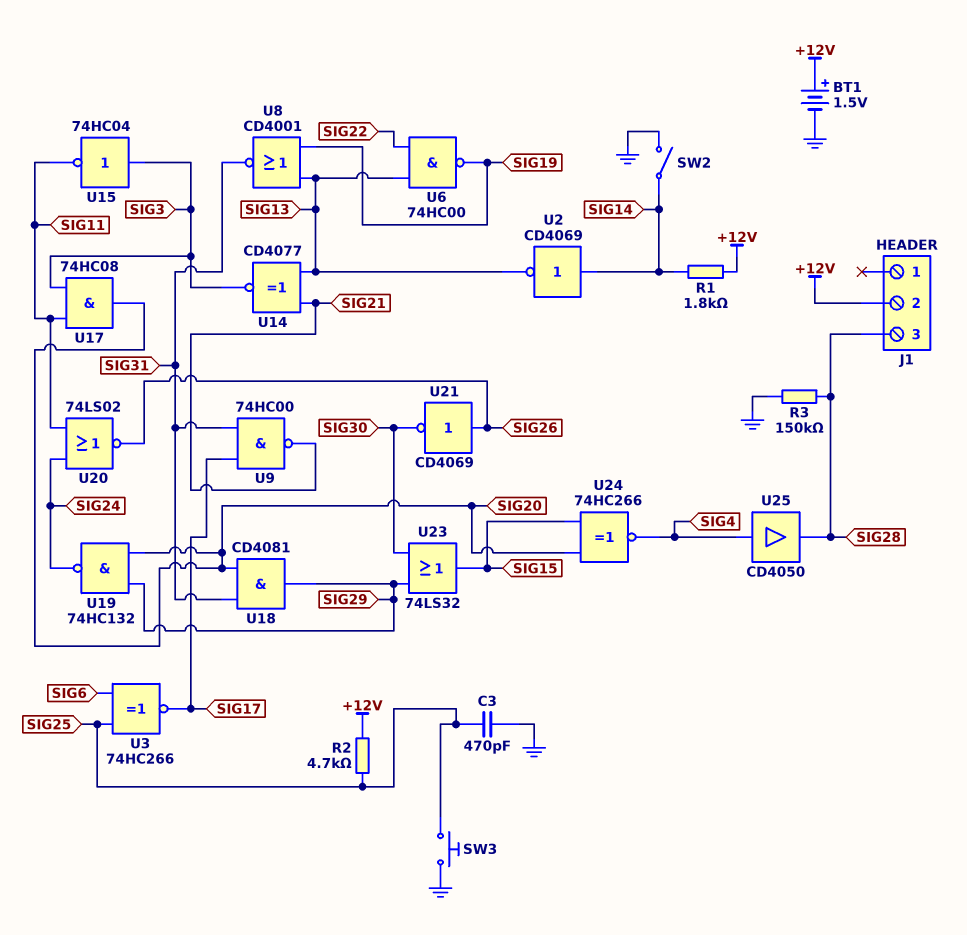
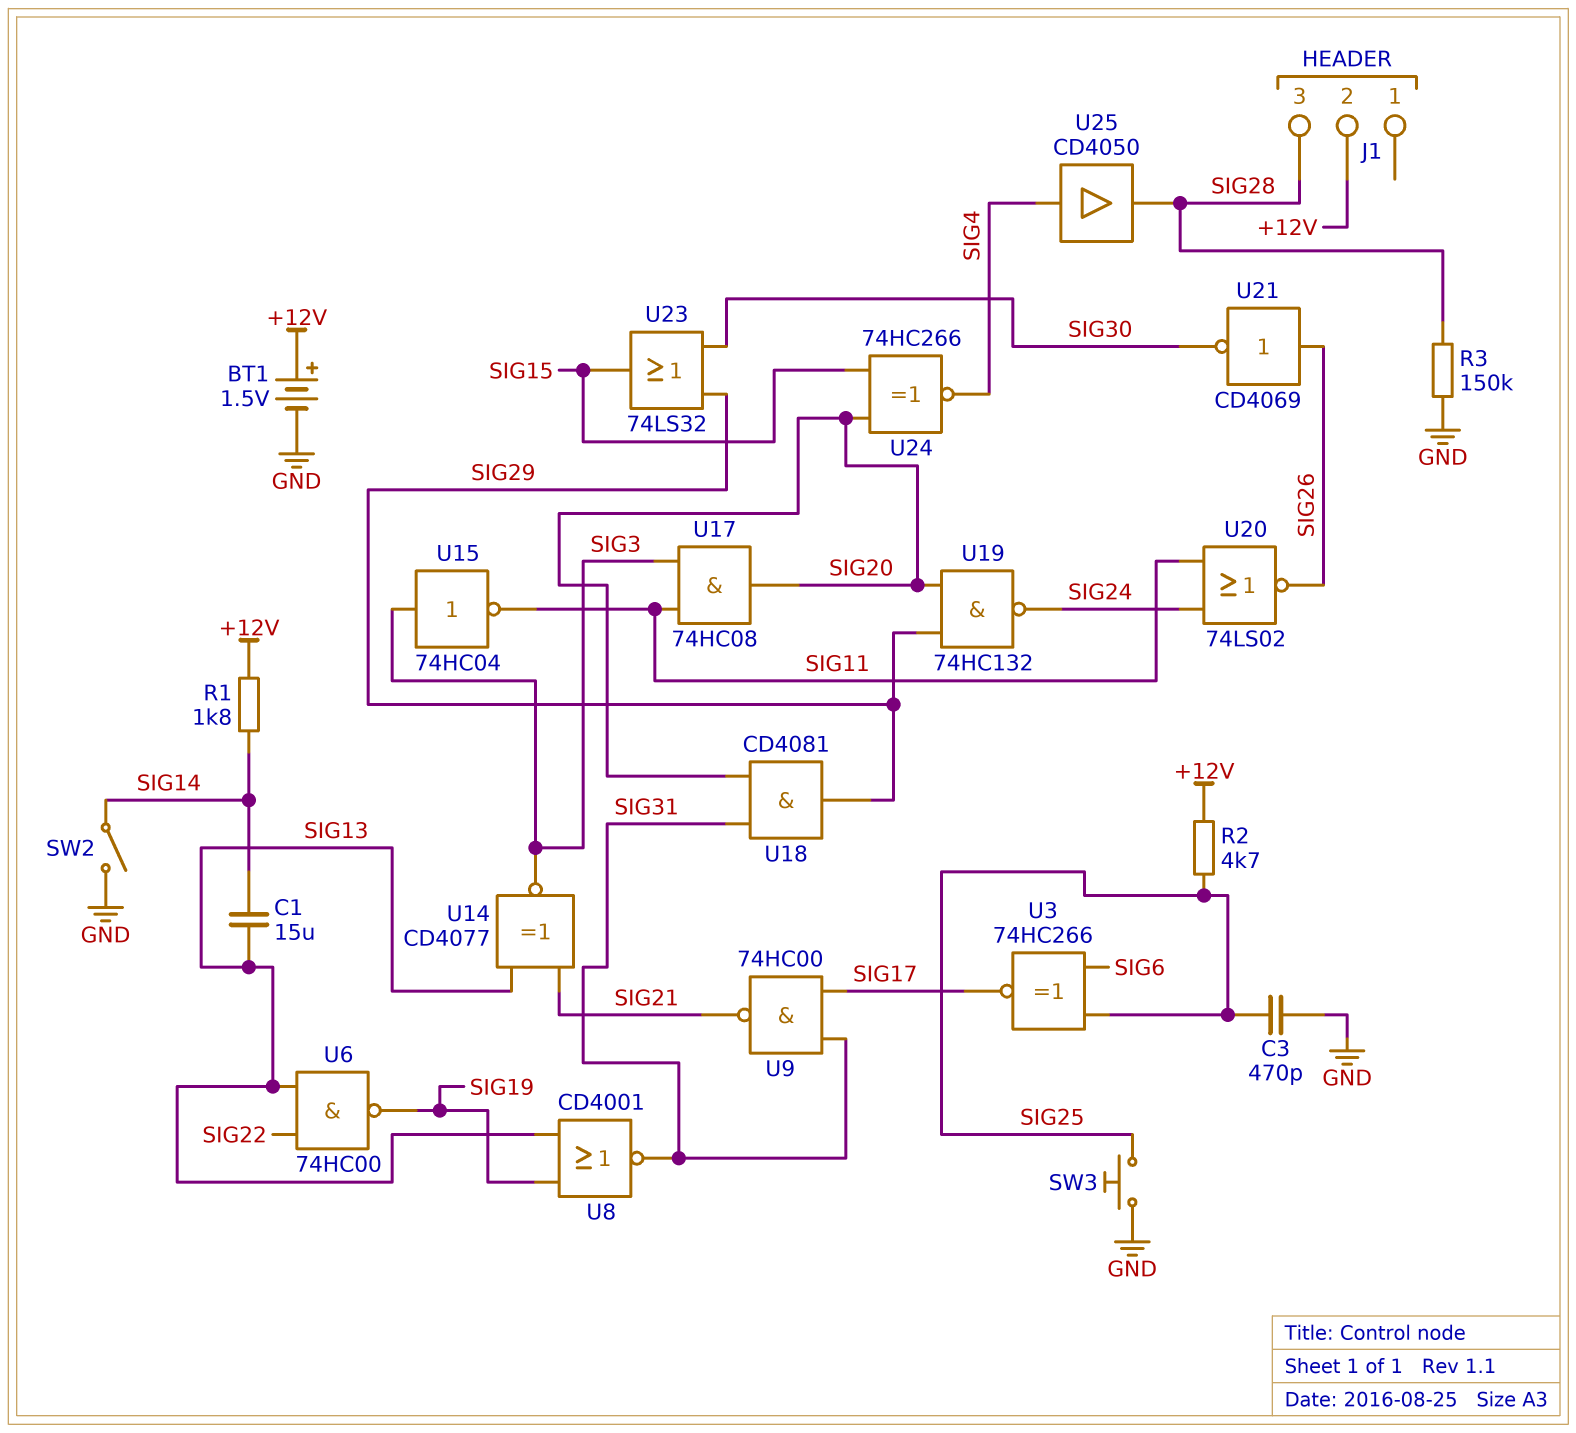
C1: none -> 15uF (SIG13, SIG14)
U2: NOT CD4069 (in SIG14, out SIG13) -> none

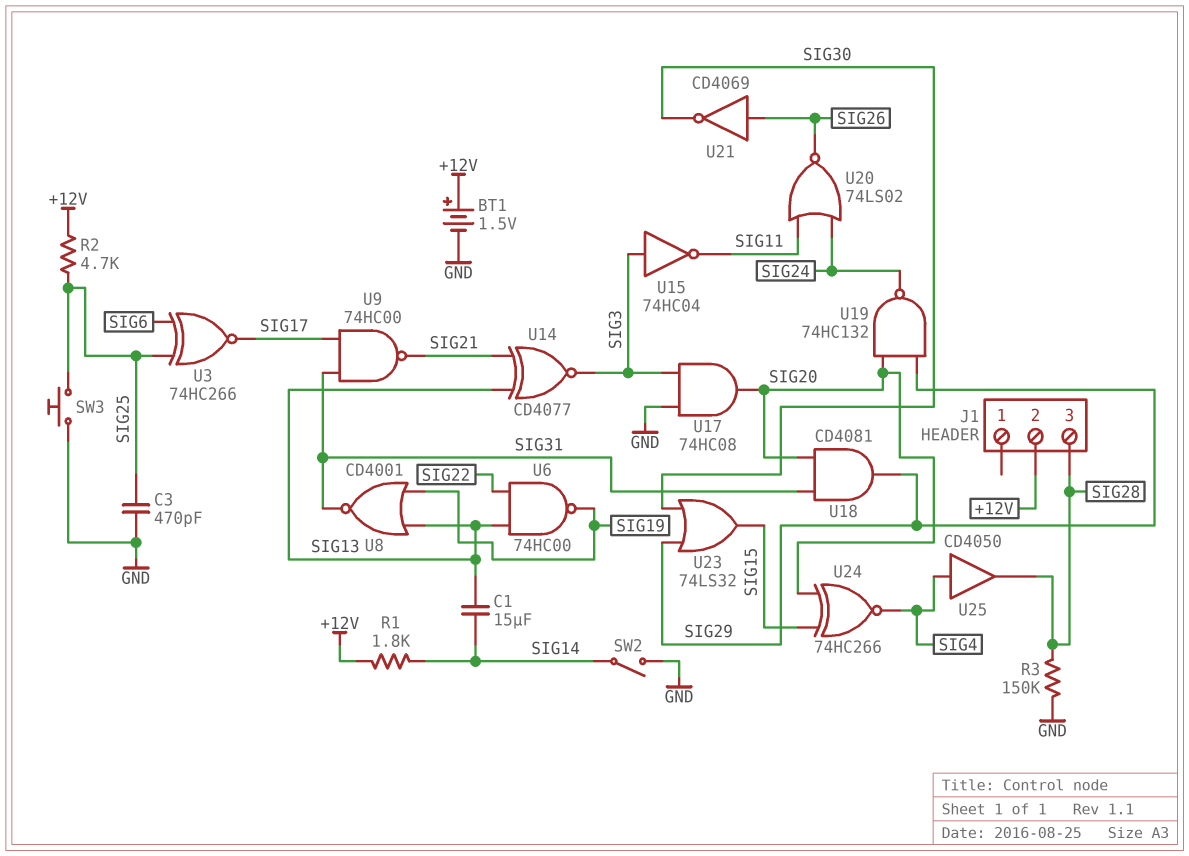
U17: AND 74HC08 (in SIG3, in SIG11, out SIG20) -> AND 74HC08 (in GND, in SIG3, out SIG20)

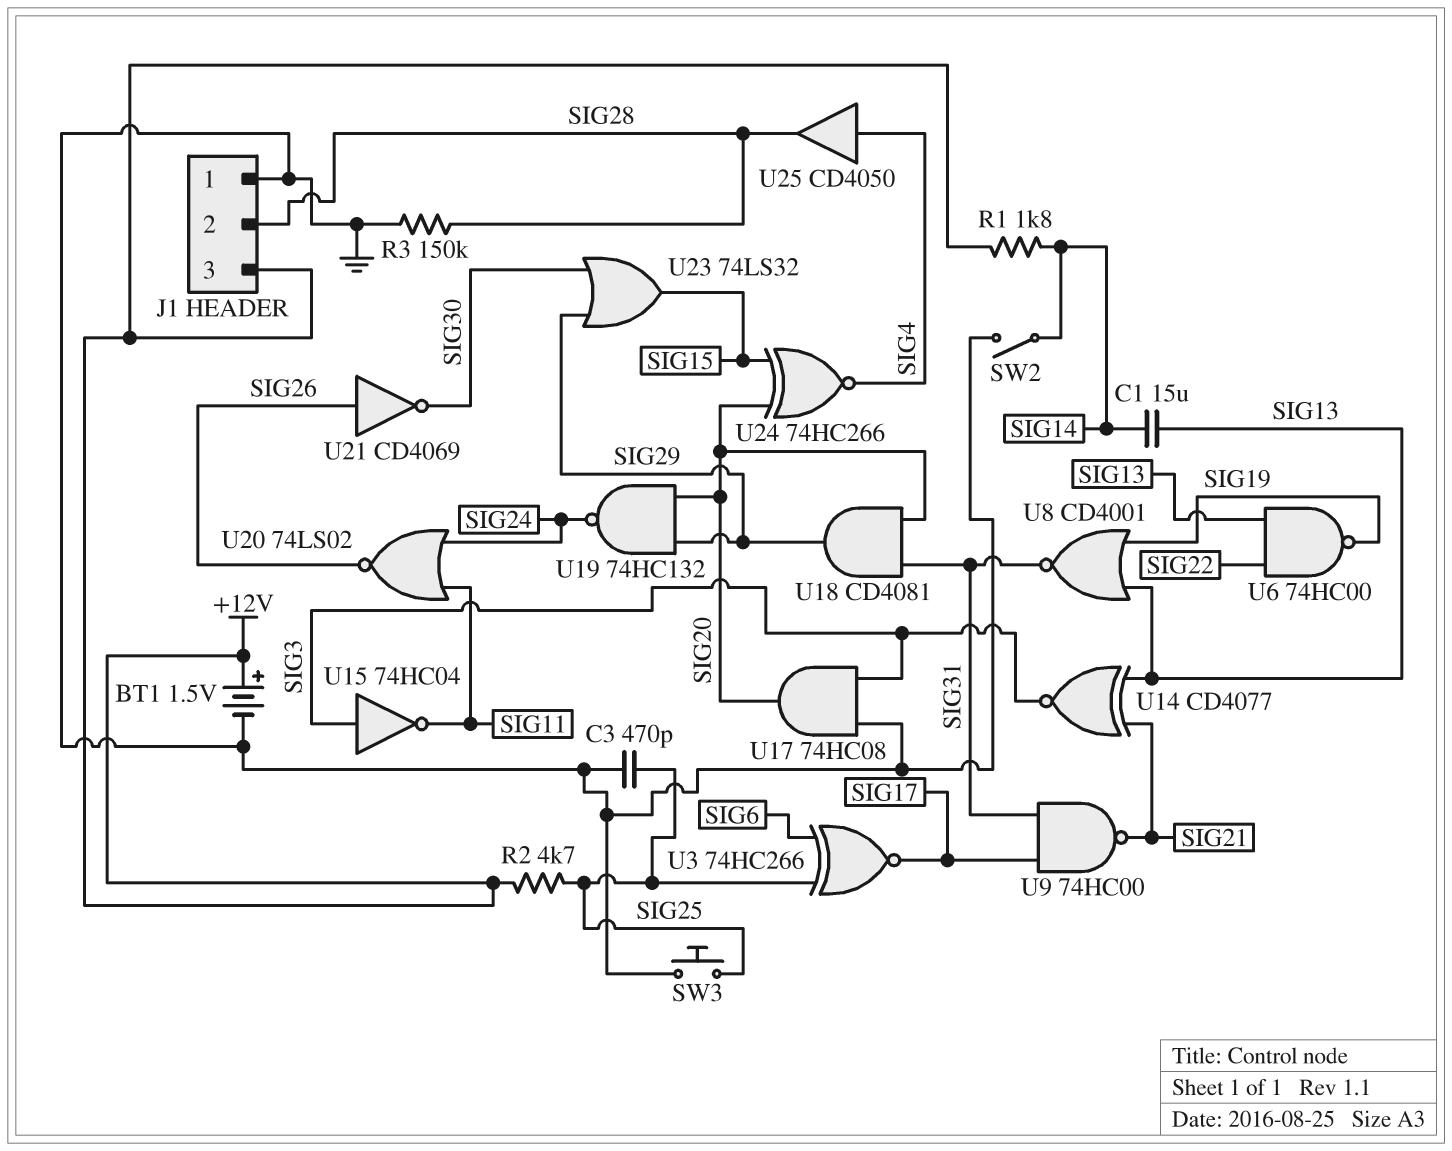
J1 pin 1: none -> GND
J1 pin 2: +12V -> SIG28
J1 pin 3: SIG28 -> +12V

